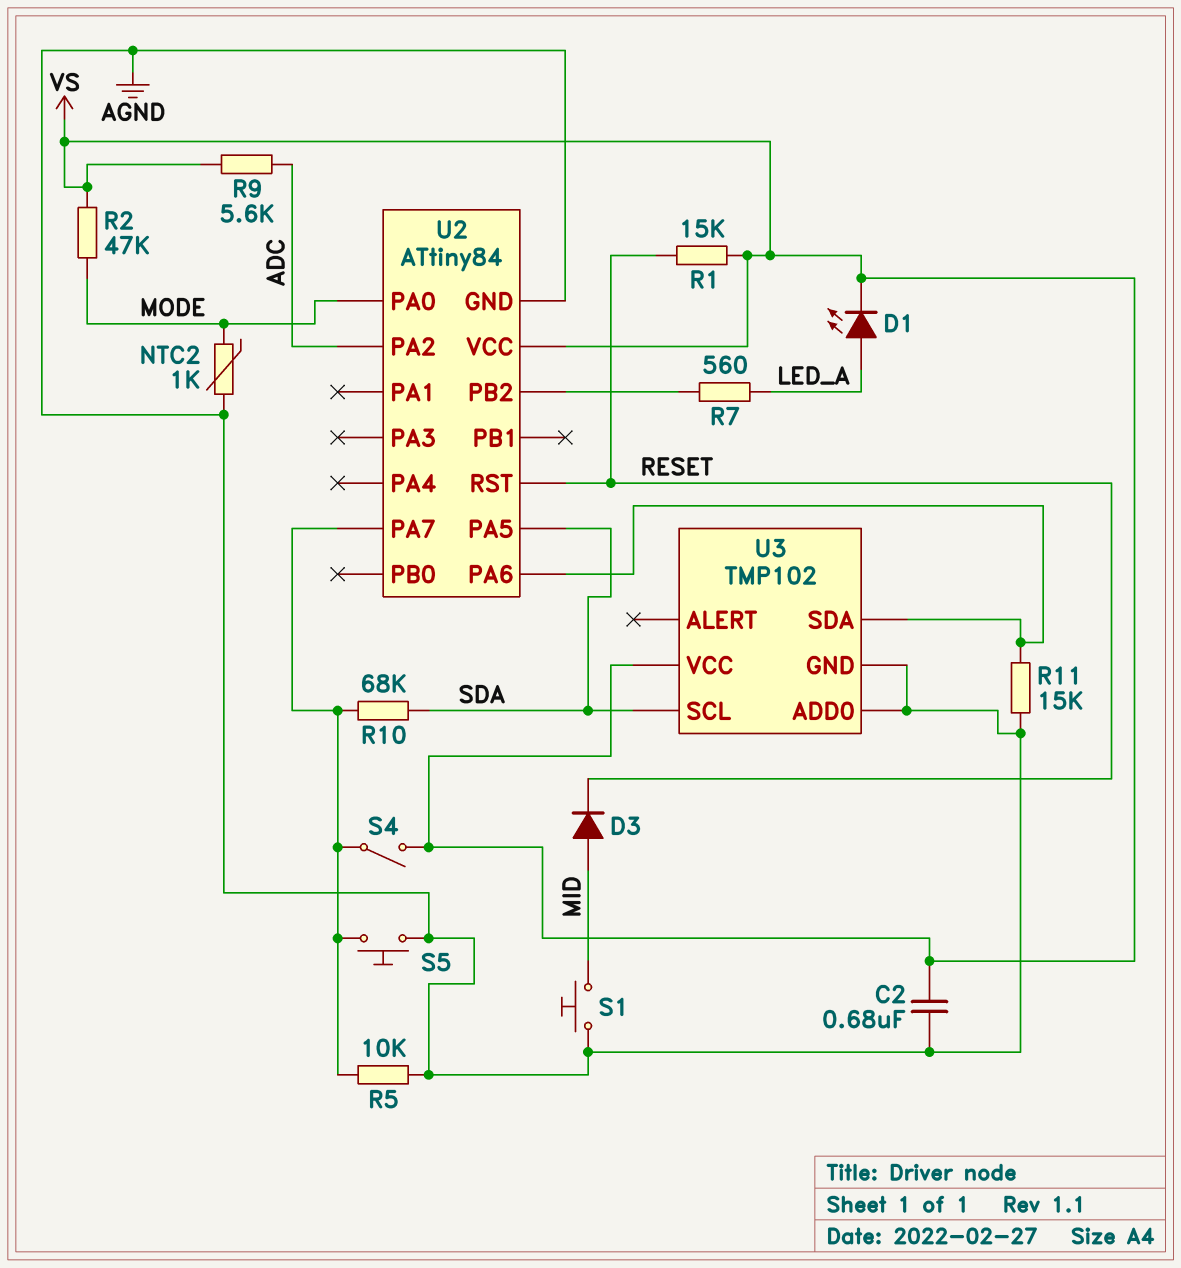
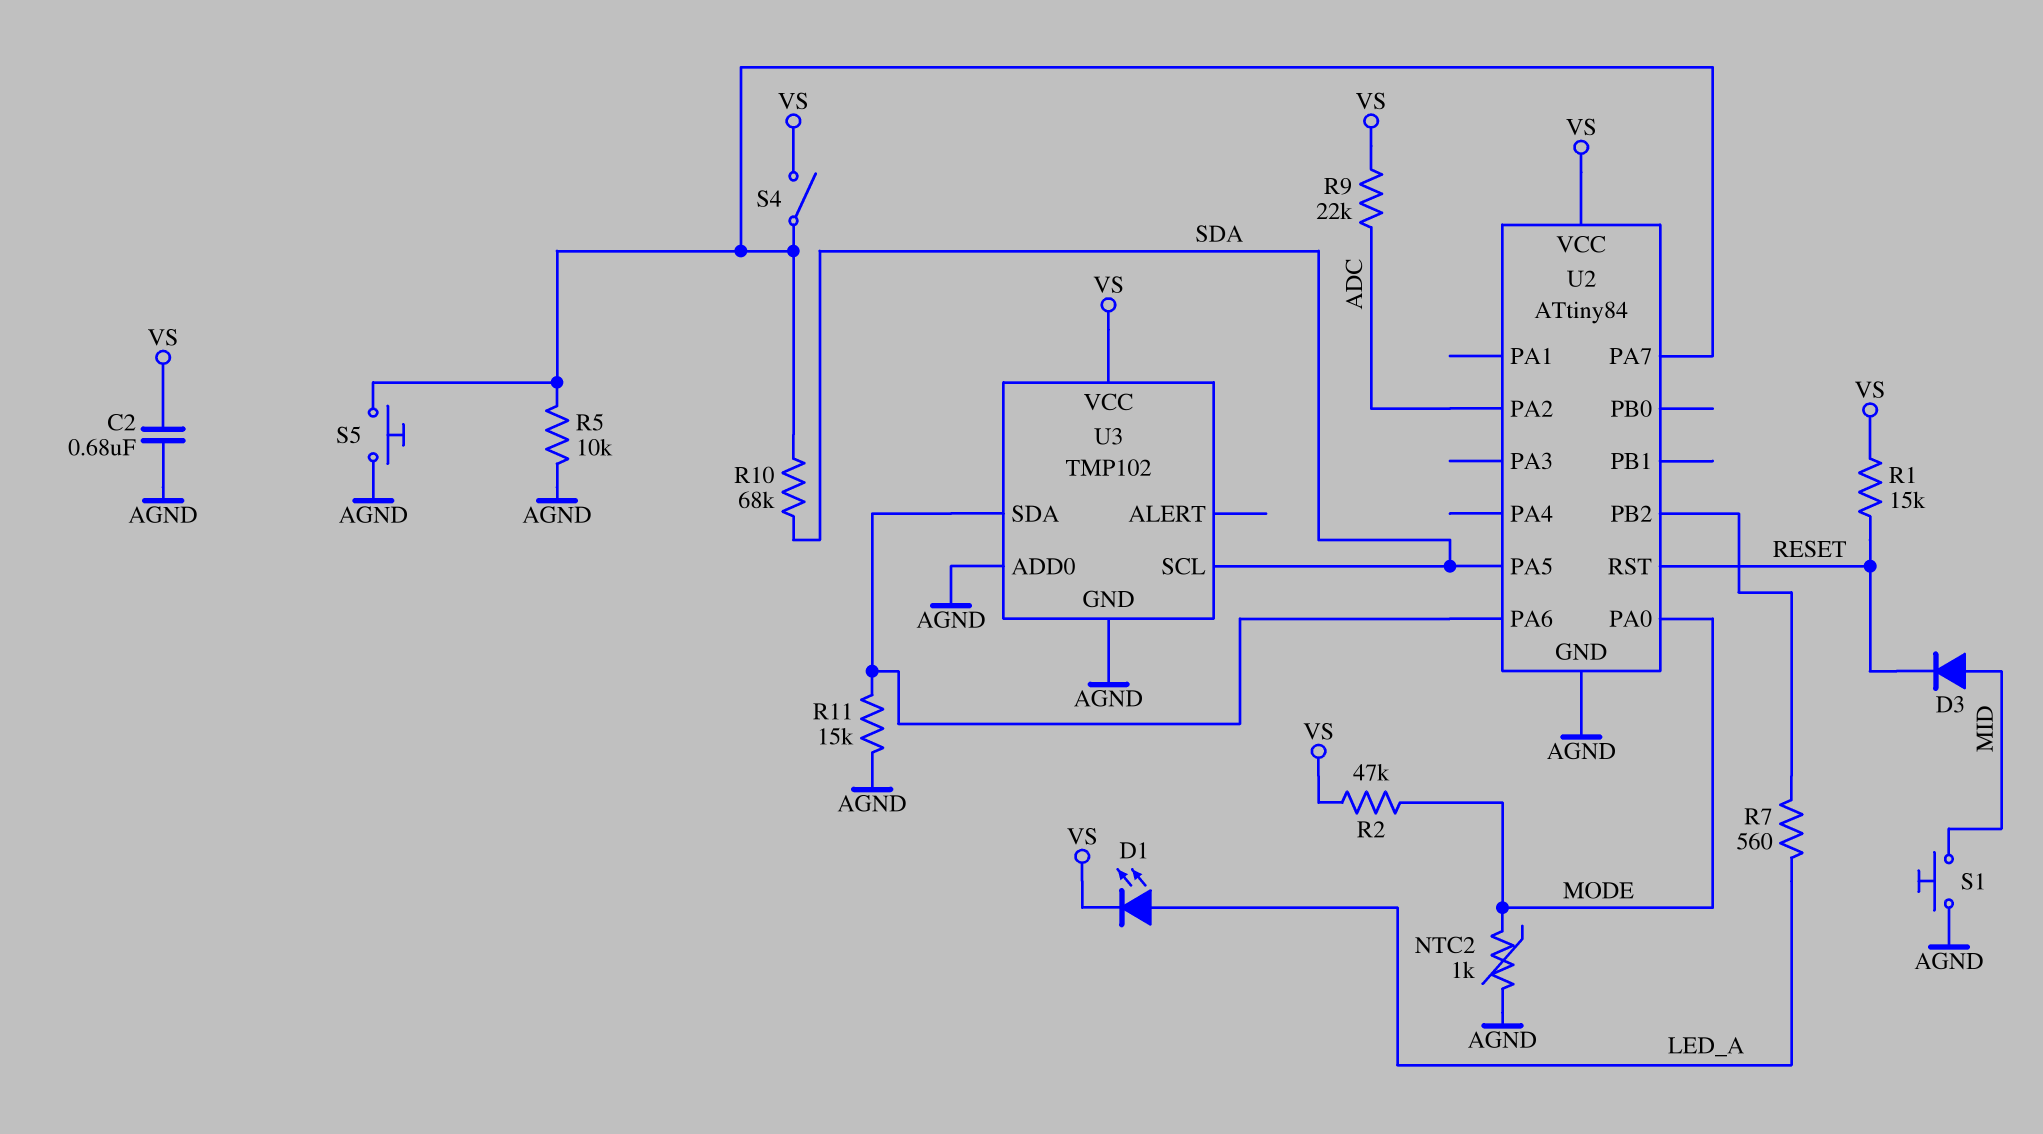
R9: 5.6k (ADC, VS) -> 22k (ADC, VS)

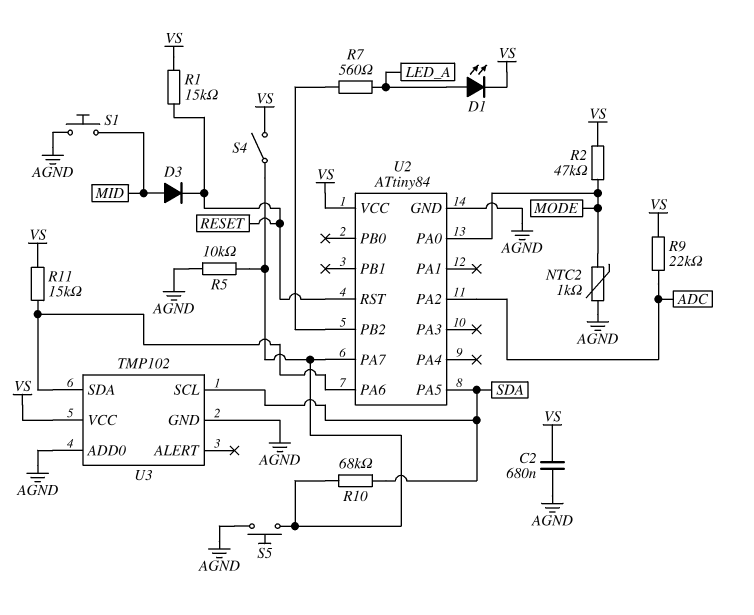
R11: 15k (AGND, U2/PA6) -> 15k (U2/PA6, VS)

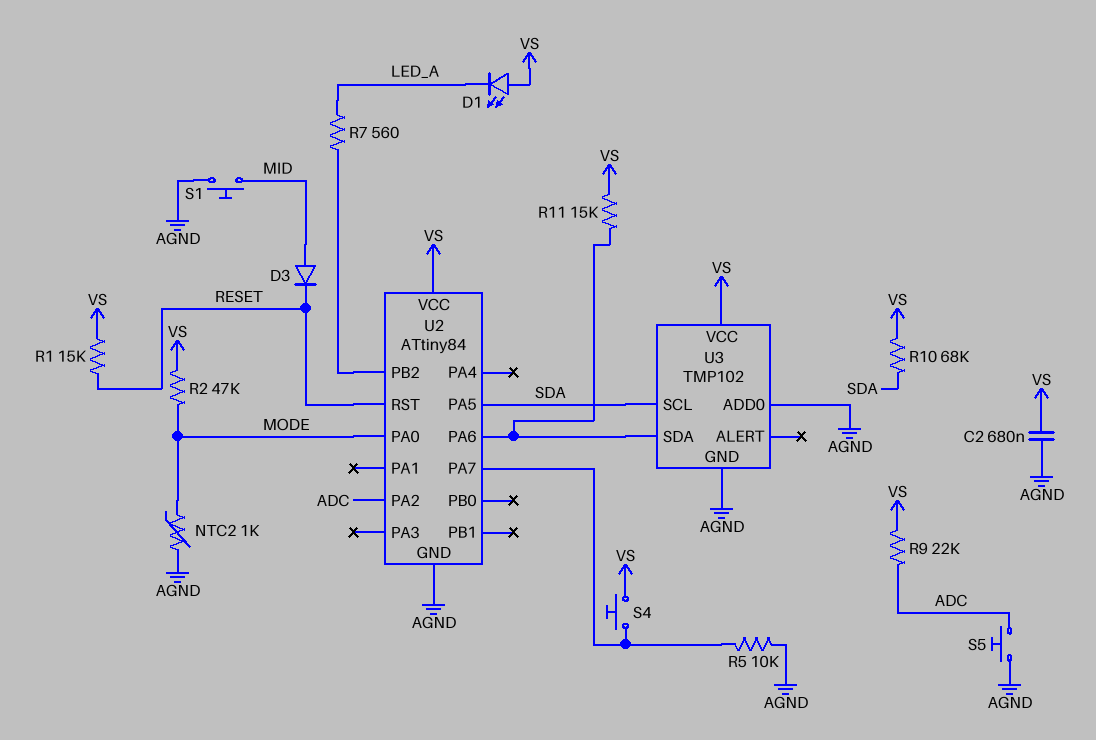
D1: LED (A LED_A, K VS) -> LED (A VS, K LED_A)
R10: 68k (SDA, U2/PA7) -> 68k (SDA, VS)
S4: switch (U2/PA7, VS) -> button (U2/PA7, VS)
S5: button (AGND, U2/PA7) -> button (ADC, AGND)

